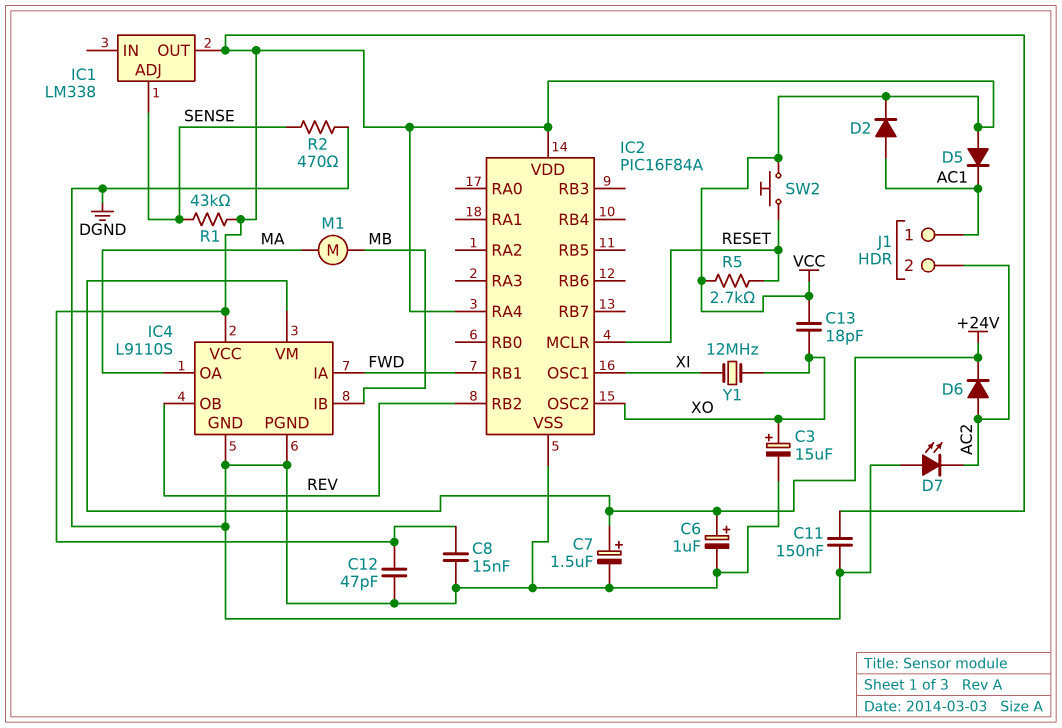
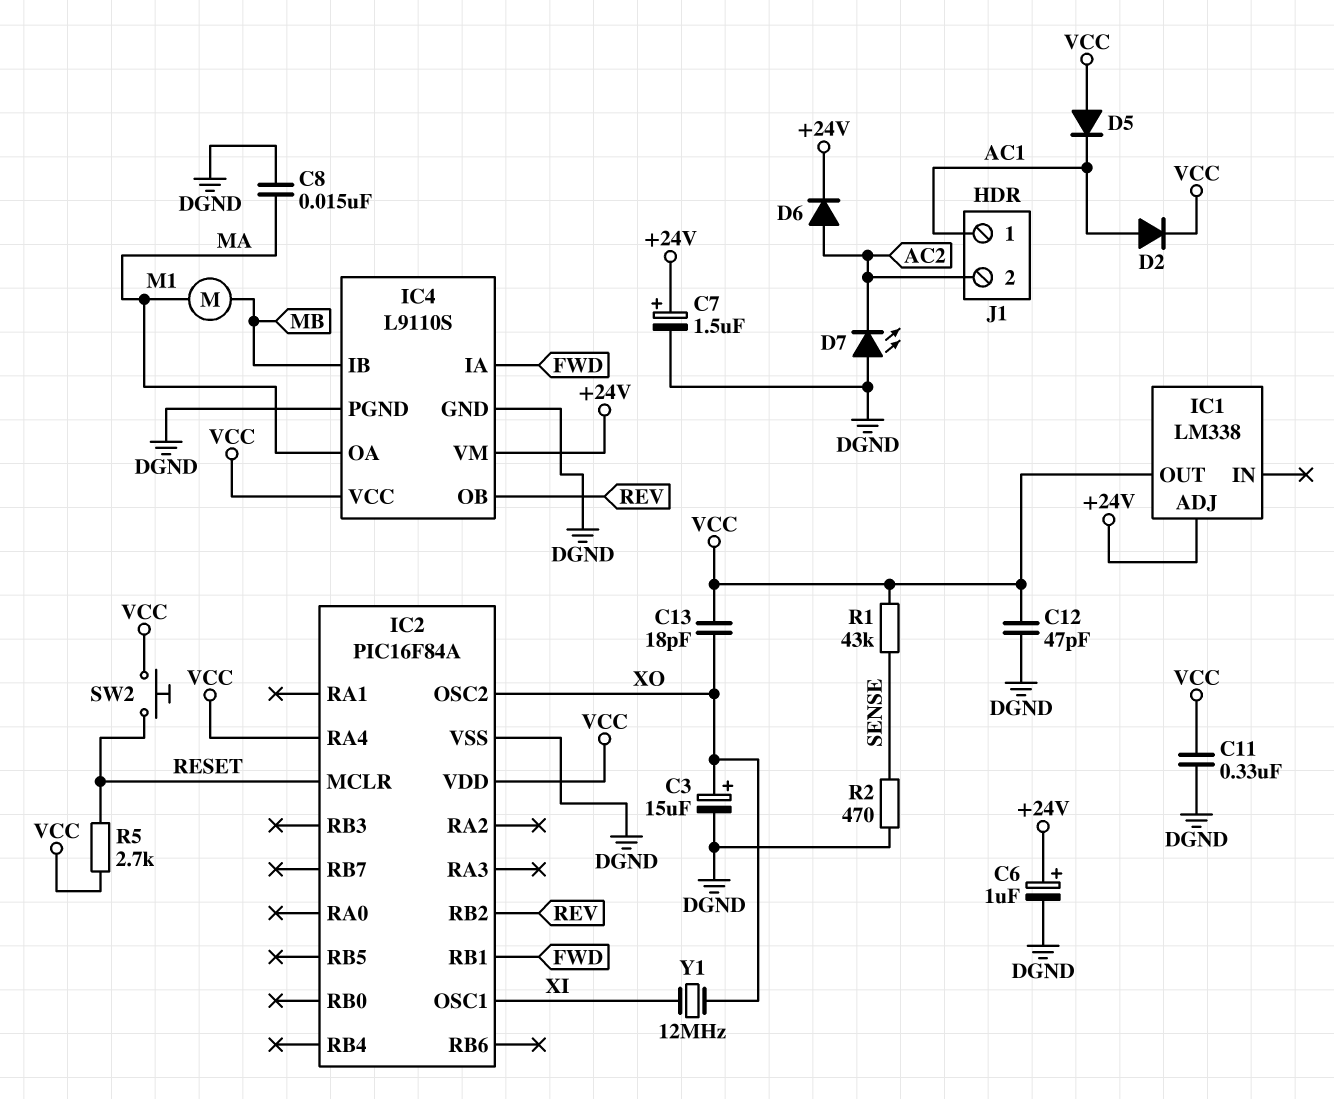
C8: 15nF (DGND, VCC) -> 15nF (DGND, MA)
C11: 150nF (DGND, VCC) -> 330nF (DGND, VCC)
IC1 pin ADJ: SENSE -> +24V

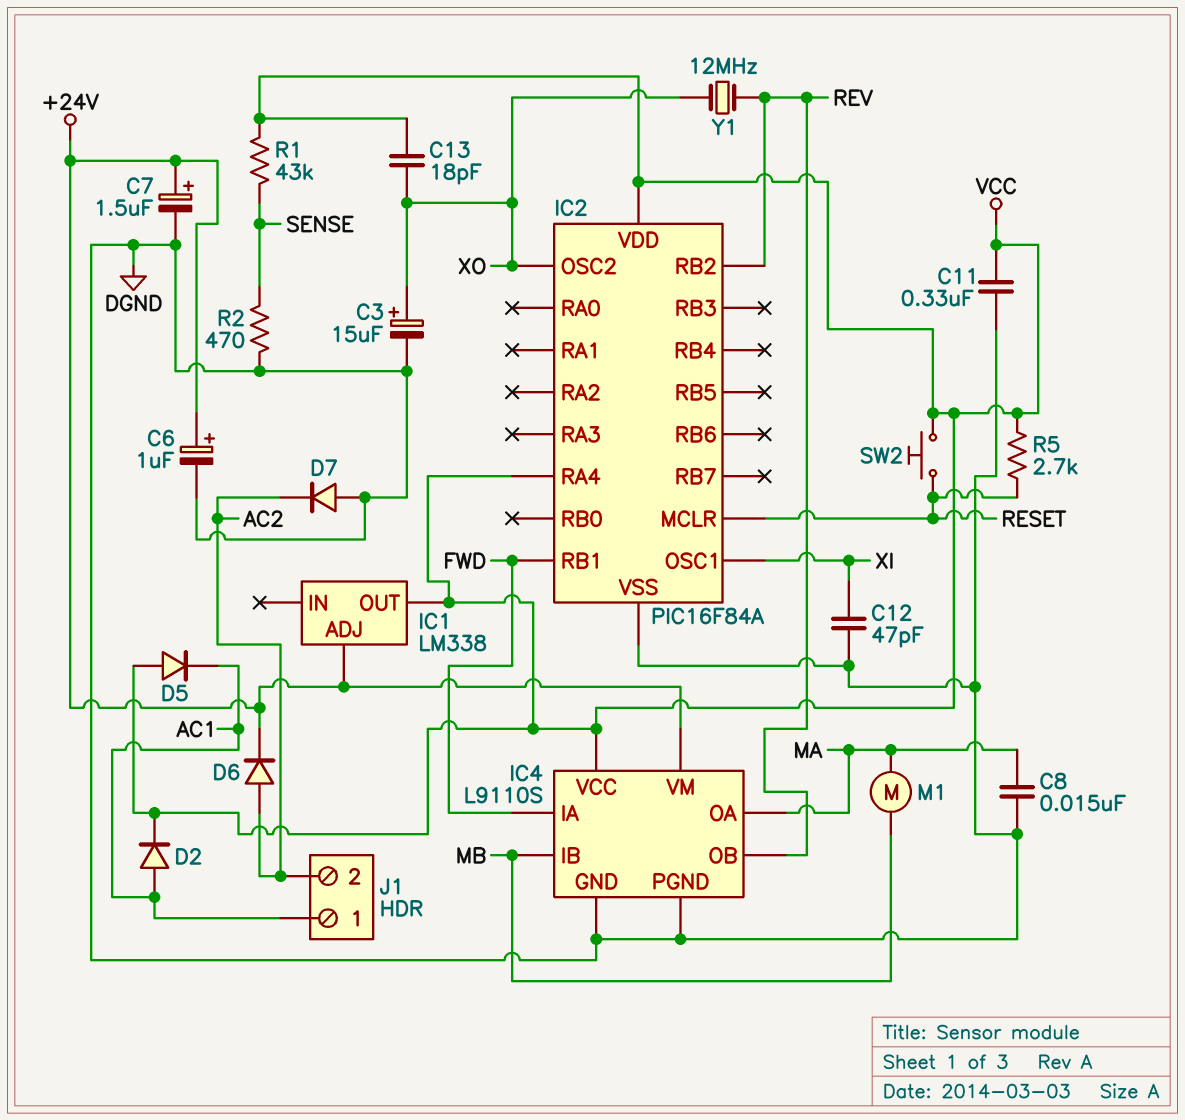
C12: 47pF (DGND, VCC) -> 47pF (DGND, XI)
D7: LED (A DGND, K AC2) -> diode (A DGND, K AC2)
Y1: 12MHz (XI, XO) -> 12MHz (REV, XO)

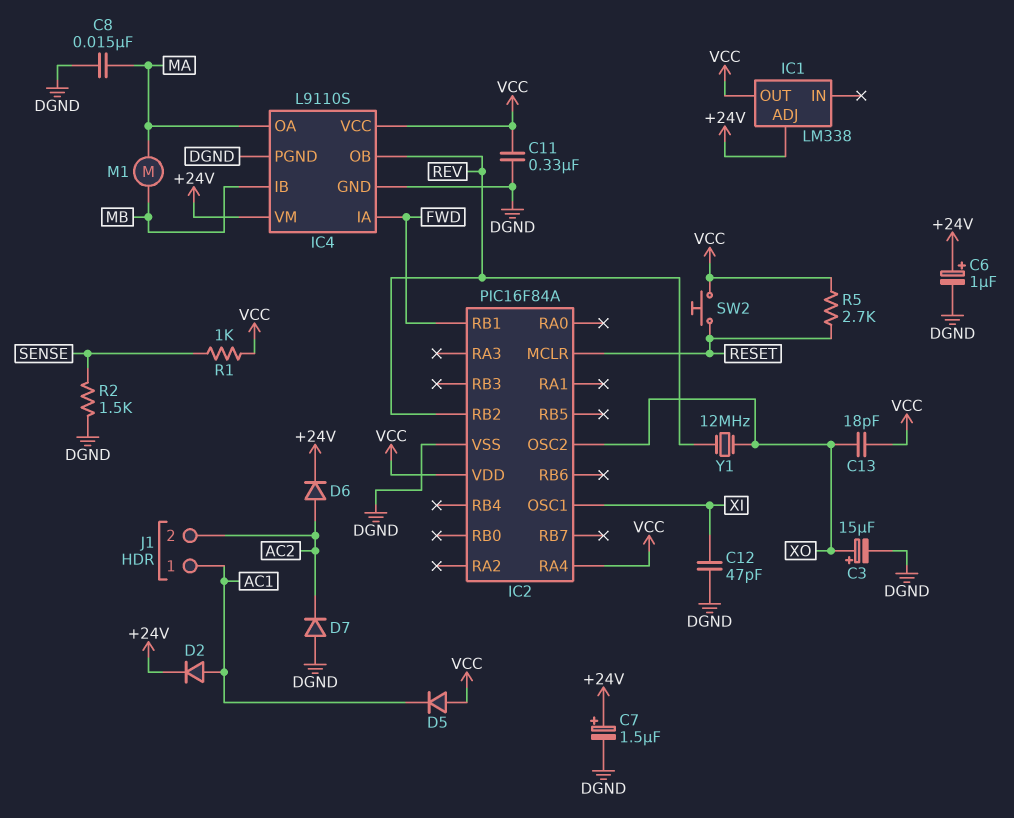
D2: diode (A AC1, K VCC) -> diode (A AC1, K +24V)
R1: 43k (SENSE, VCC) -> 1k (SENSE, VCC)
R2: 470 (DGND, SENSE) -> 1.5k (DGND, SENSE)

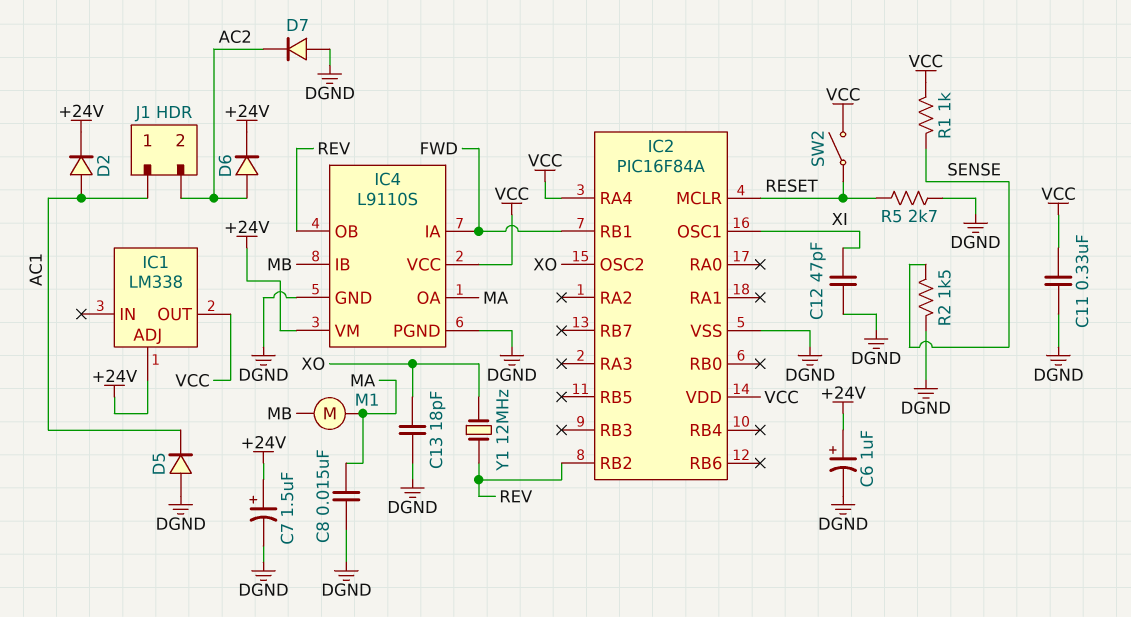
C3: 15uF (plus XO, minus DGND) -> none
C13: 18pF (VCC, XO) -> 18pF (DGND, XO)
D5: diode (A VCC, K AC1) -> diode (A DGND, K AC1)
R5: 2.7k (RESET, VCC) -> 2.7k (DGND, RESET)
SW2: button (RESET, VCC) -> switch (RESET, VCC)

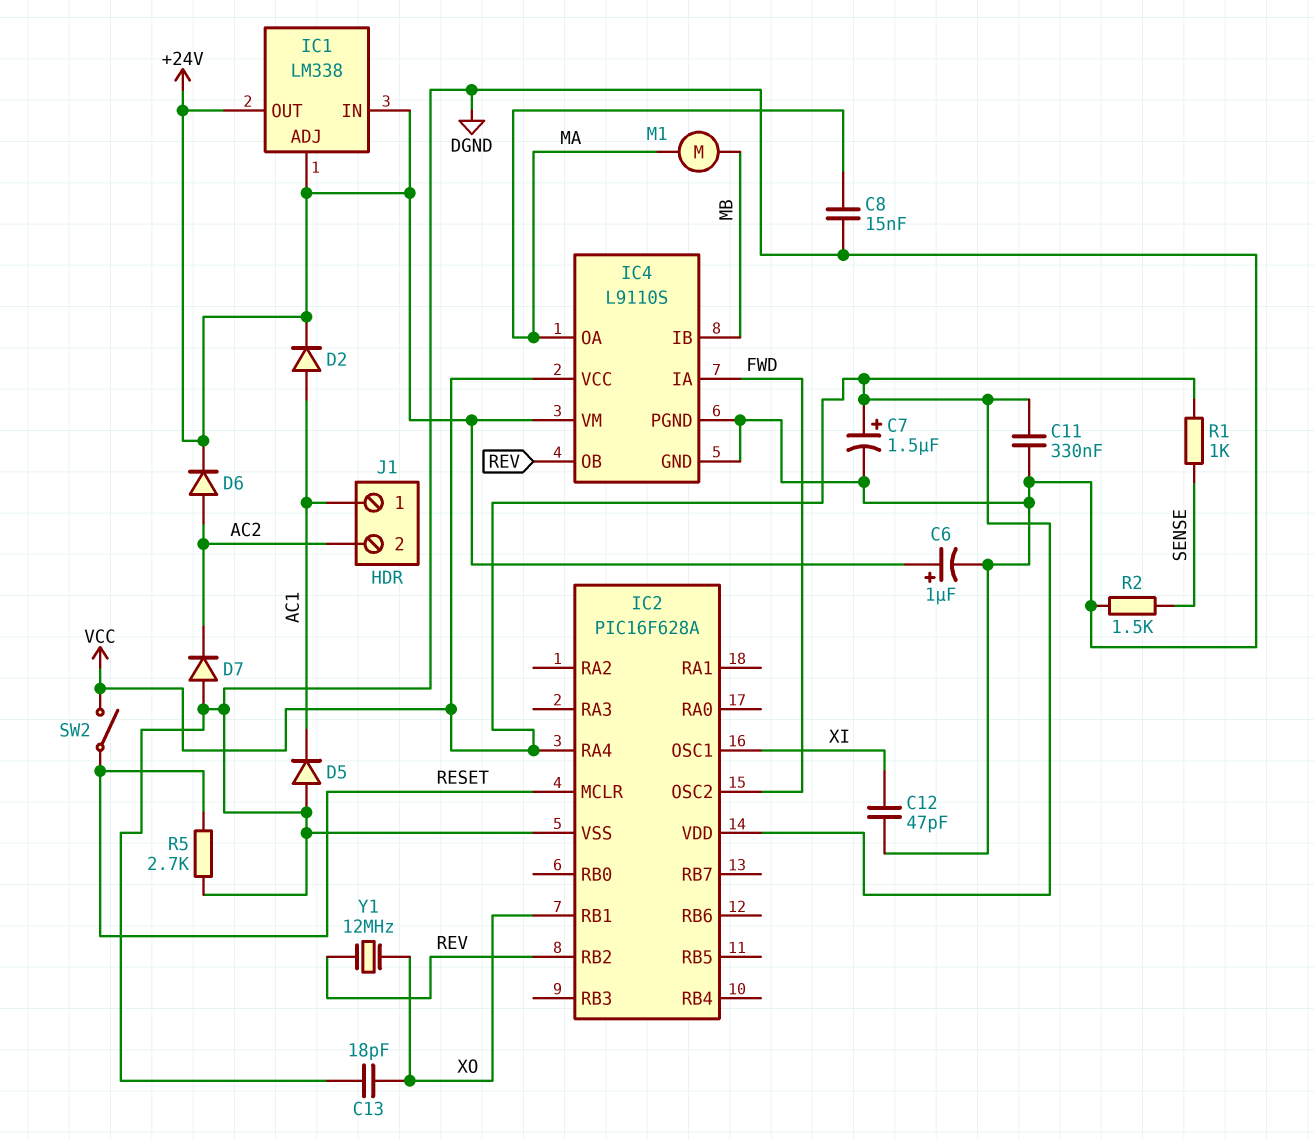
C7: 1.5uF (plus +24V, minus DGND) -> 1.5uF (plus VCC, minus DGND)
IC1 pin IN: none -> +24V
IC1 pin OUT: VCC -> +24V
IC2: PIC16F84A -> PIC16F628A
IC2 pin OSC2: XO -> FWD
IC2 pin RB1: FWD -> XO

